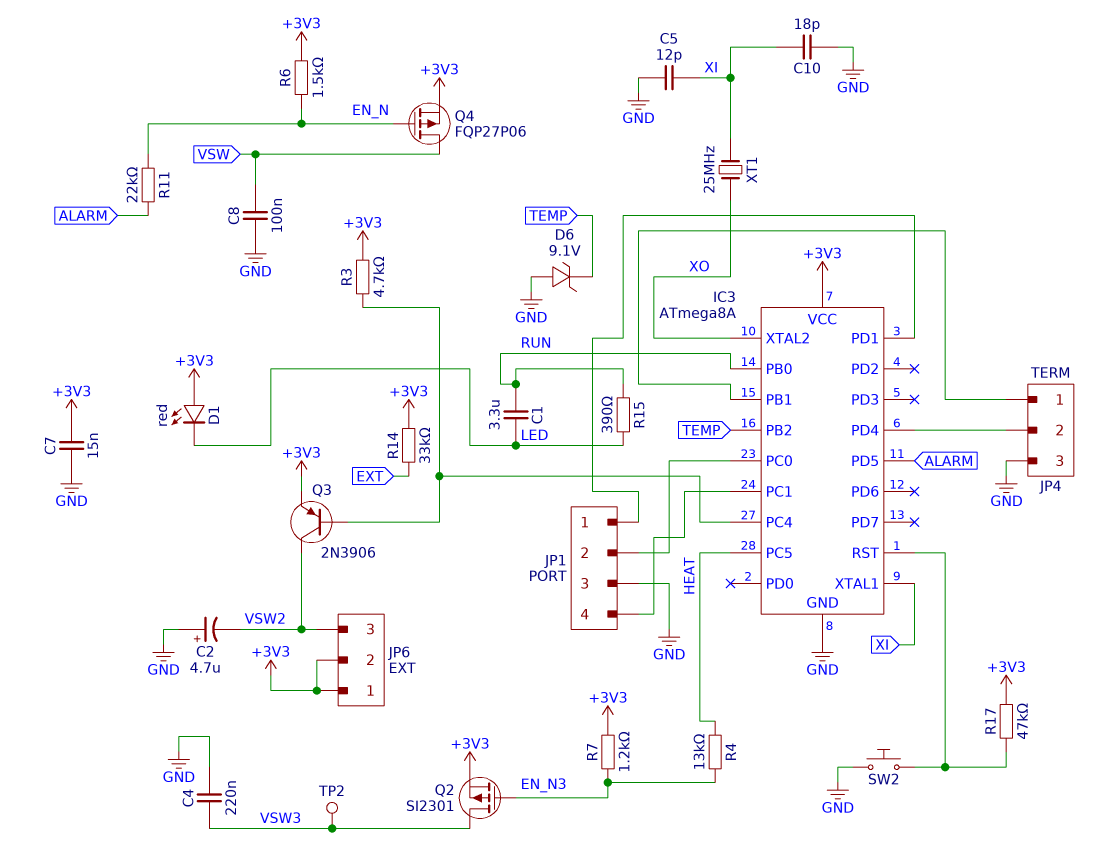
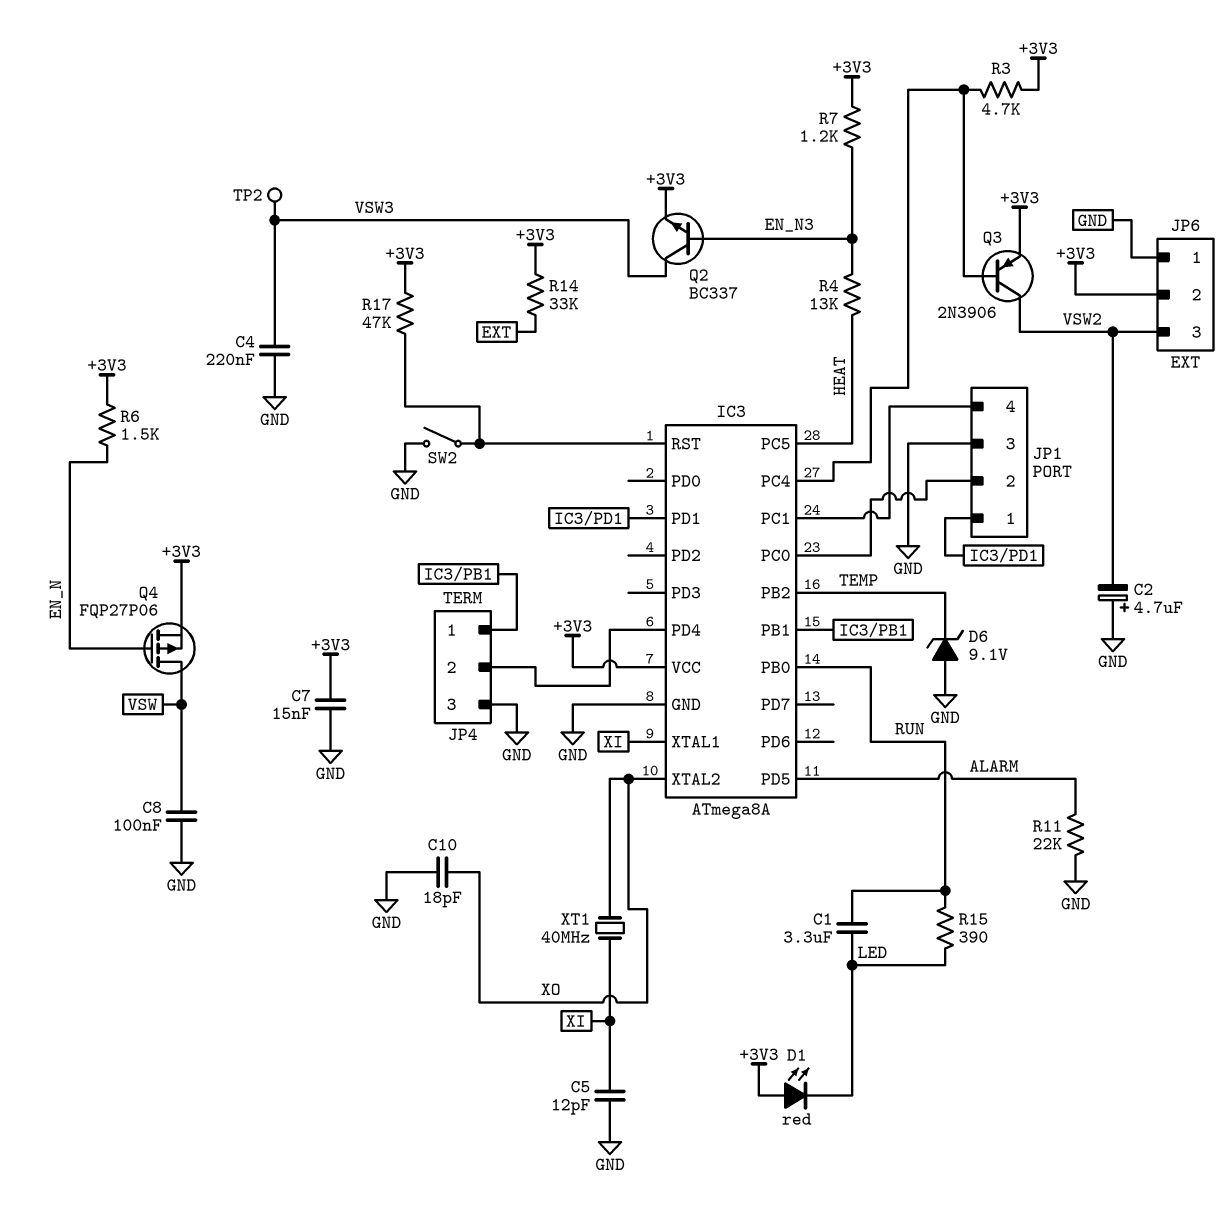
C10: 18pF (GND, XI) -> 18pF (GND, XO)
JP6 pin 1: +3V3 -> GND
Q2: PMOS SI2301 (G EN_N3, D VSW3, S +3V3) -> NPN BC337 (B EN_N3, C VSW3, E +3V3)
R11: 22k (ALARM, EN_N) -> 22k (ALARM, GND)
SW2: button (GND, IC3/RST) -> switch (GND, IC3/RST)
XT1: 25MHz (XI, XO) -> 40MHz (XI, XO)

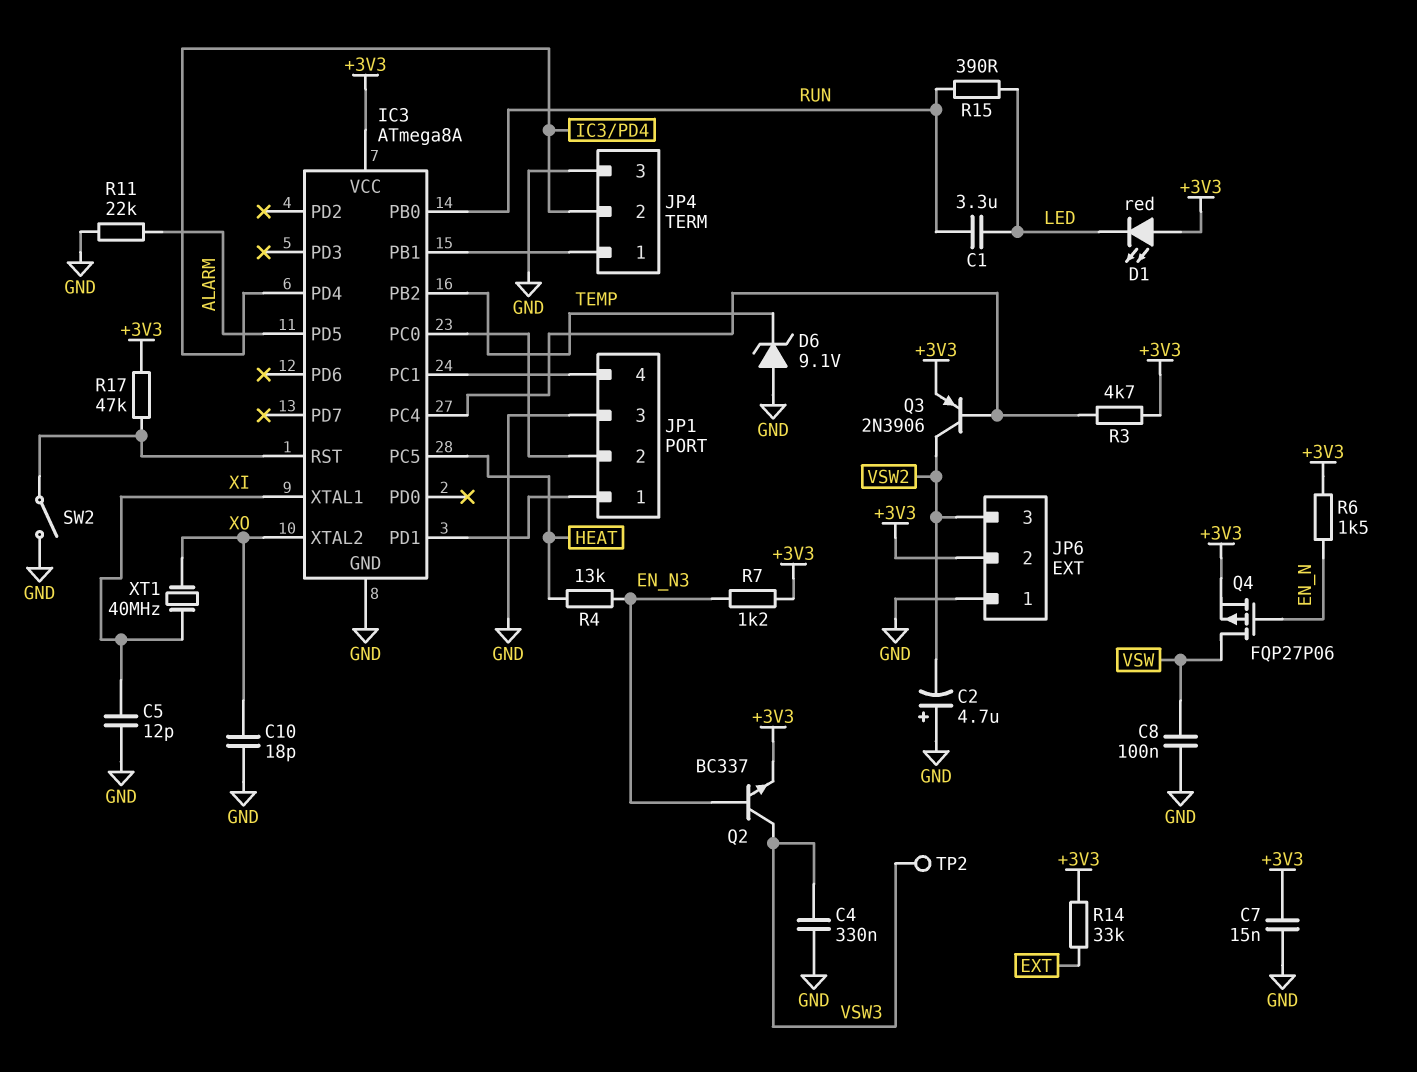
C4: 220nF (GND, VSW3) -> 330nF (GND, VSW3)

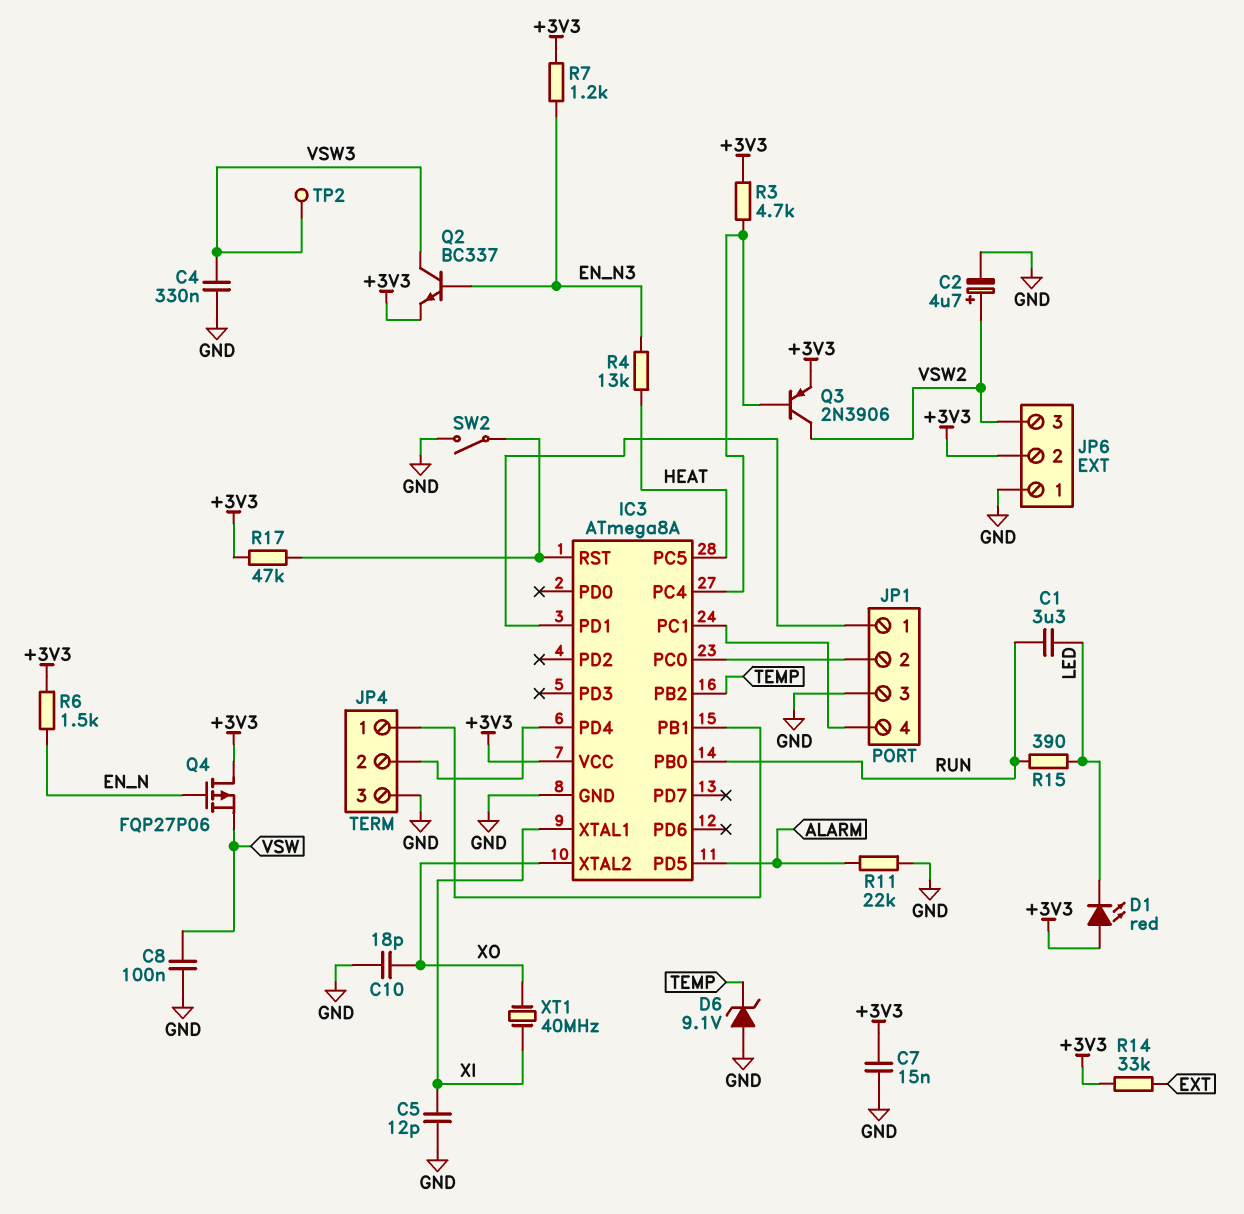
C2: 4.7uF (plus GND, minus VSW2) -> 4.7uF (plus VSW2, minus GND)
Q4: PMOS FQP27P06 (G EN_N, D VSW, S +3V3) -> PMOS FQP27P06 (G EN_N, D +3V3, S VSW)

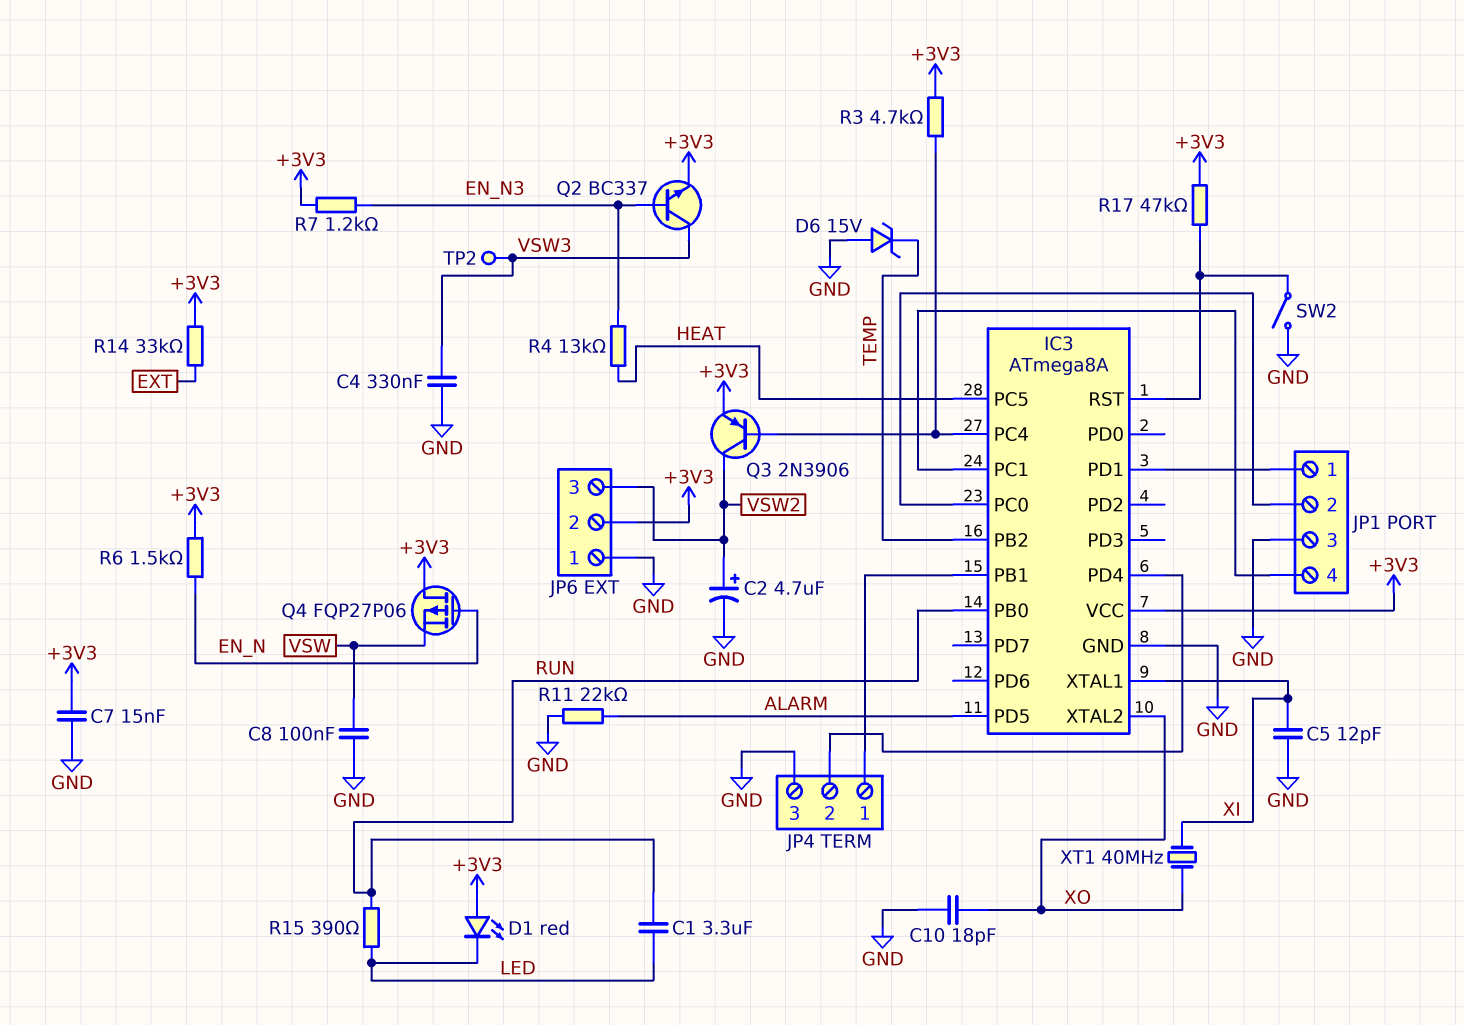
D6: zener 9.1V (A GND, K TEMP) -> zener 15V (A GND, K TEMP)

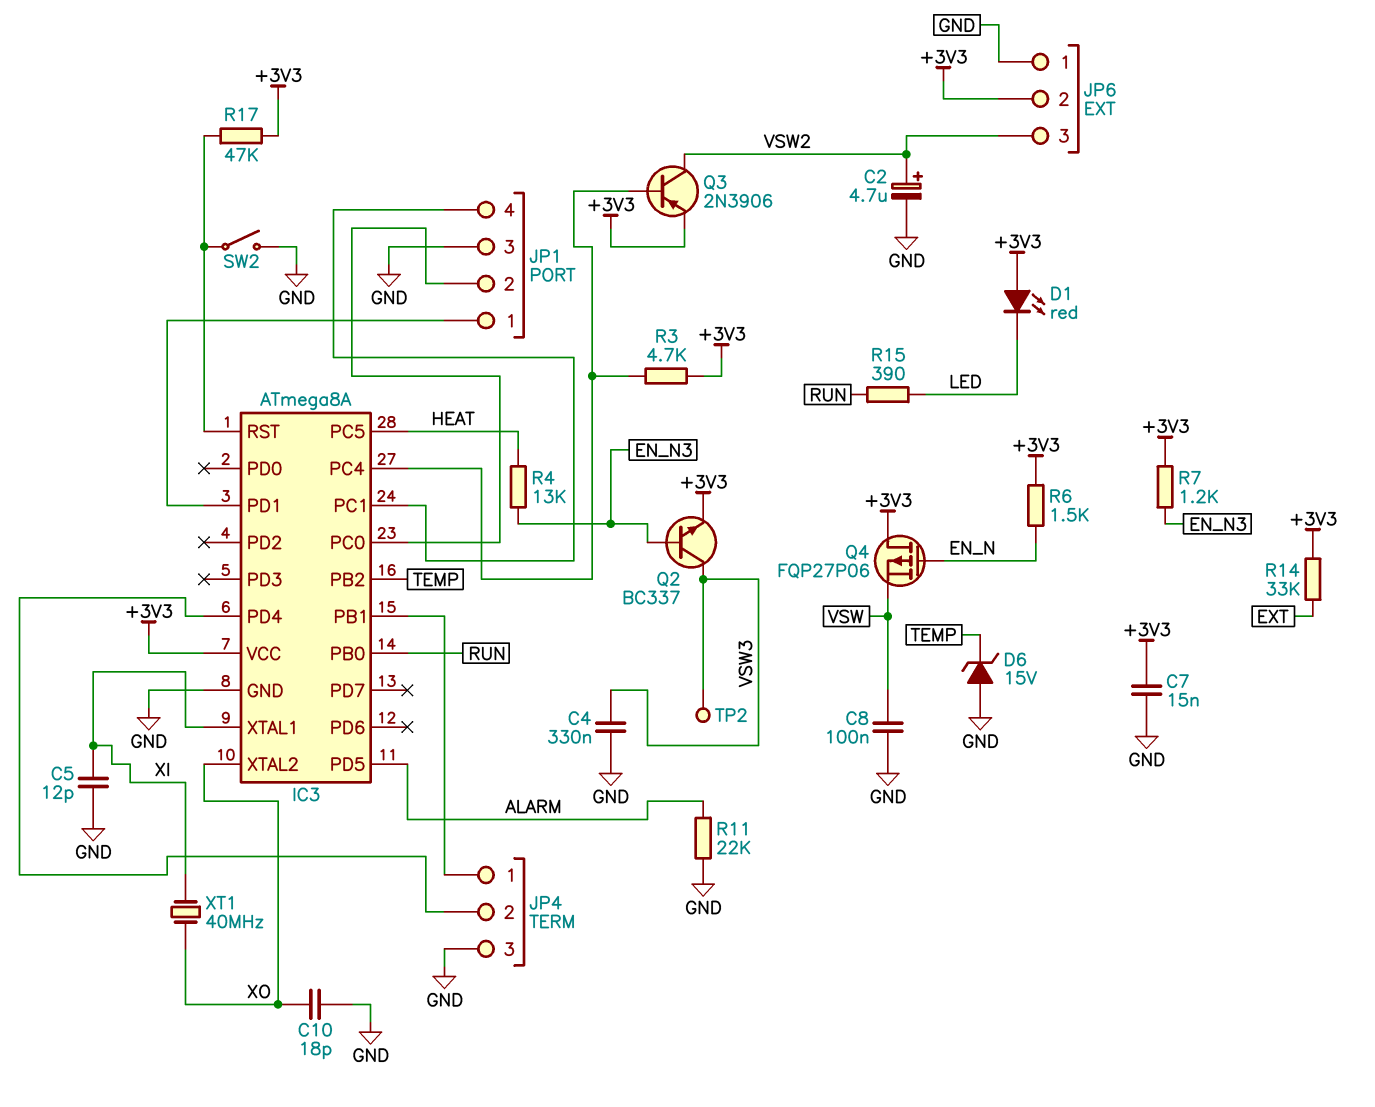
C1: 3.3uF (LED, RUN) -> none

